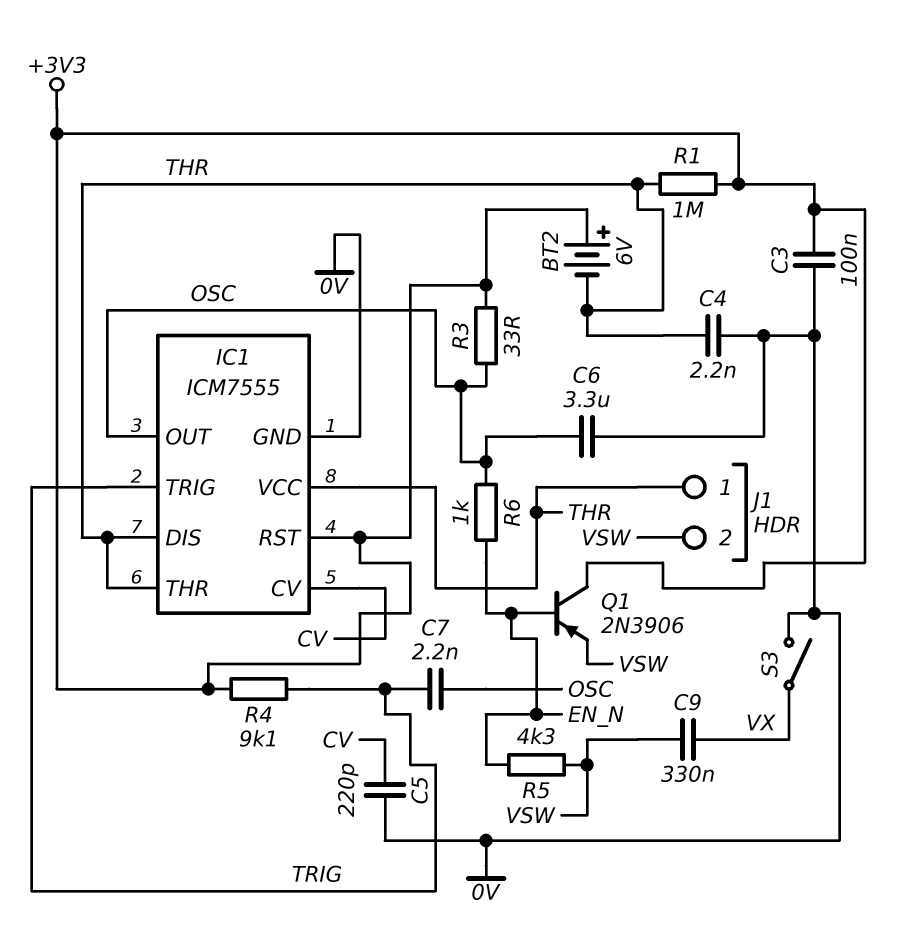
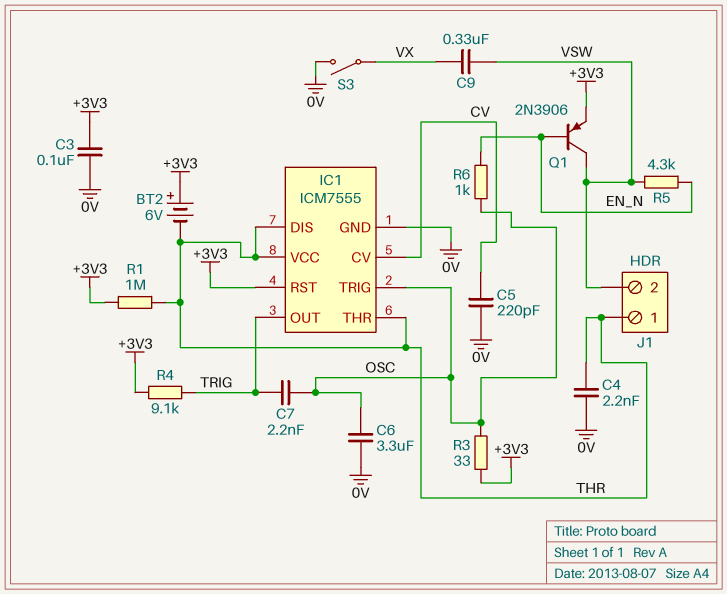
IC1 pin OUT: OSC -> TRIG
IC1 pin TRIG: TRIG -> OSC
Q1: PNP 2N3906 (B EN_N, C +3V3, E VSW) -> PNP 2N3906 (B EN_N, C VSW, E +3V3)

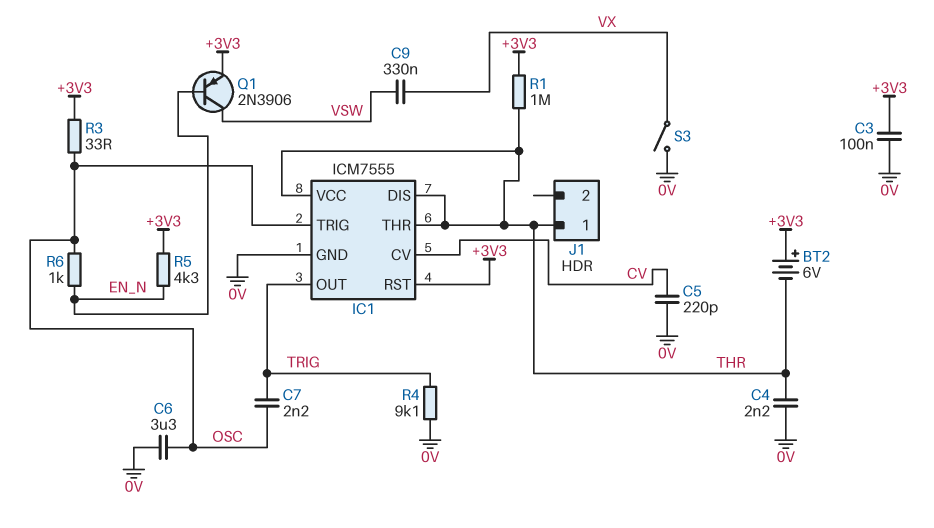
J1 pin 2: VSW -> none
R4: 9.1k (+3V3, TRIG) -> 9.1k (0V, TRIG)
R5: 4.3k (EN_N, VSW) -> 4.3k (+3V3, EN_N)

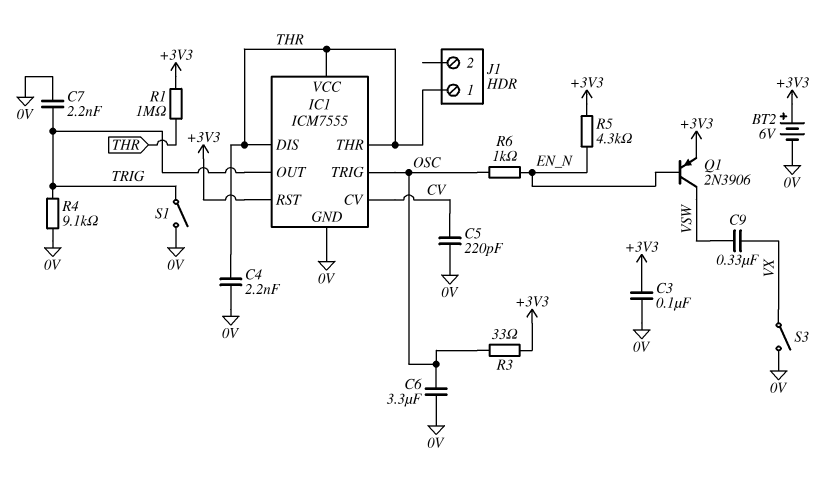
BT2: 6V (plus +3V3, minus THR) -> 6V (plus +3V3, minus 0V)
C7: 2.2nF (OSC, TRIG) -> 2.2nF (0V, TRIG)
S1: none -> switch (0V, TRIG)

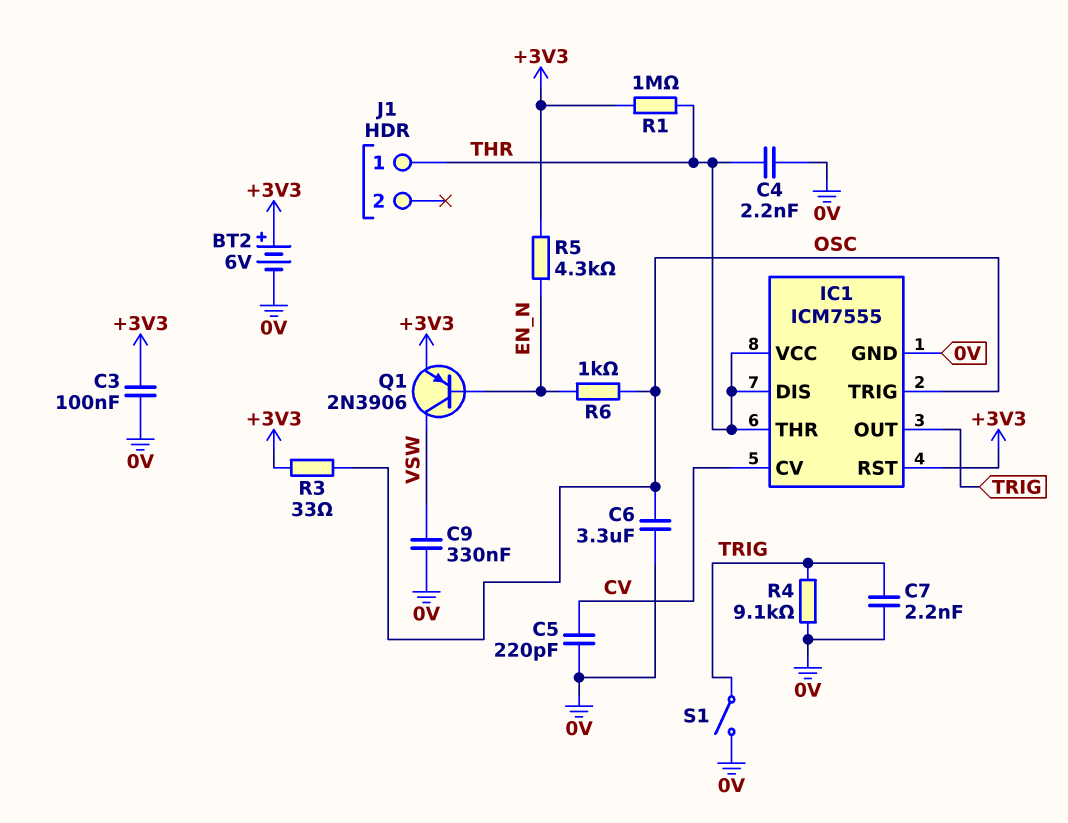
C9: 330nF (VSW, VX) -> 330nF (0V, VSW)
S3: switch (0V, VX) -> none

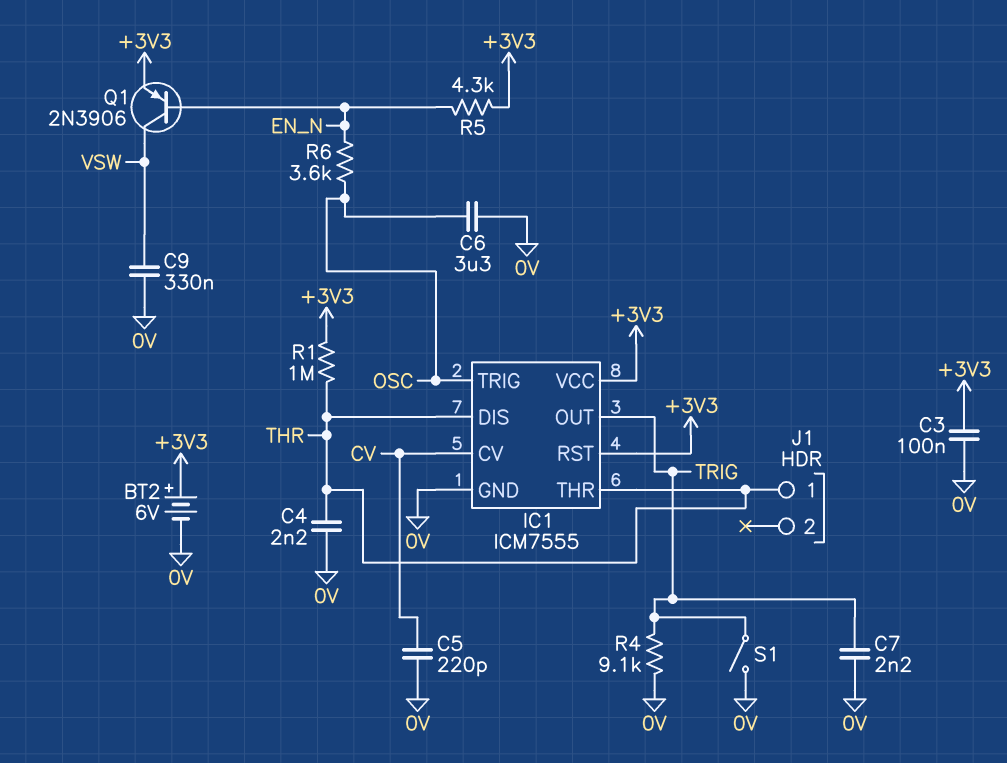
IC1 pin VCC: THR -> +3V3
R3: 33 (+3V3, OSC) -> none
R6: 1k (EN_N, OSC) -> 3.6k (EN_N, OSC)

